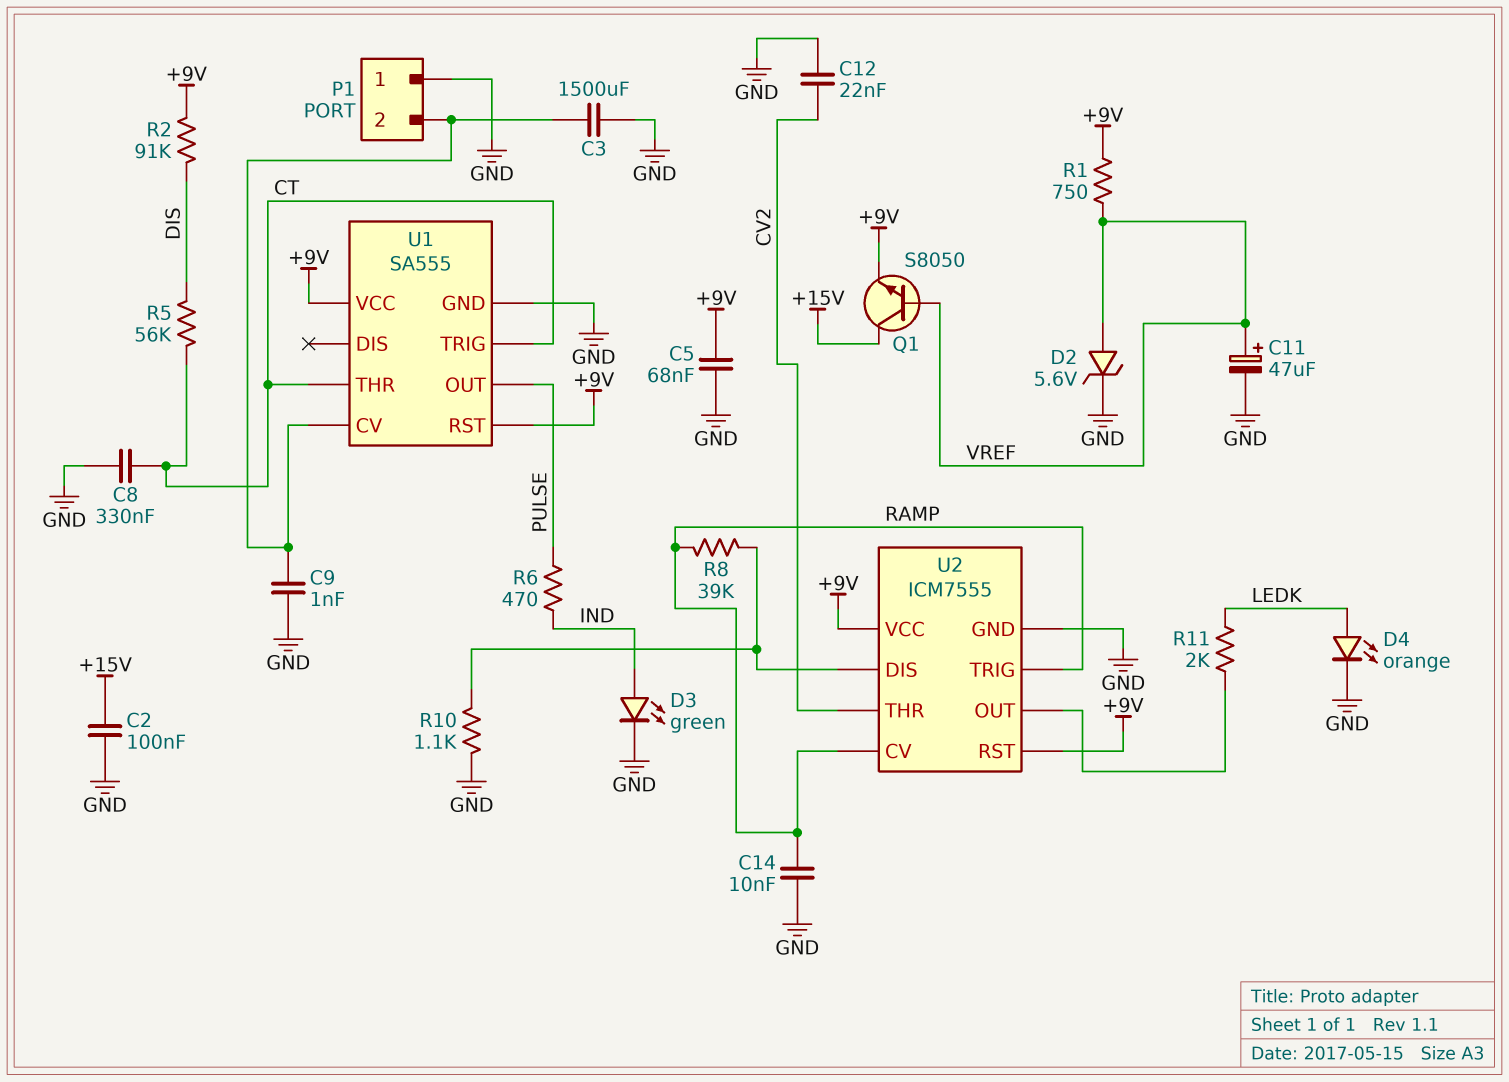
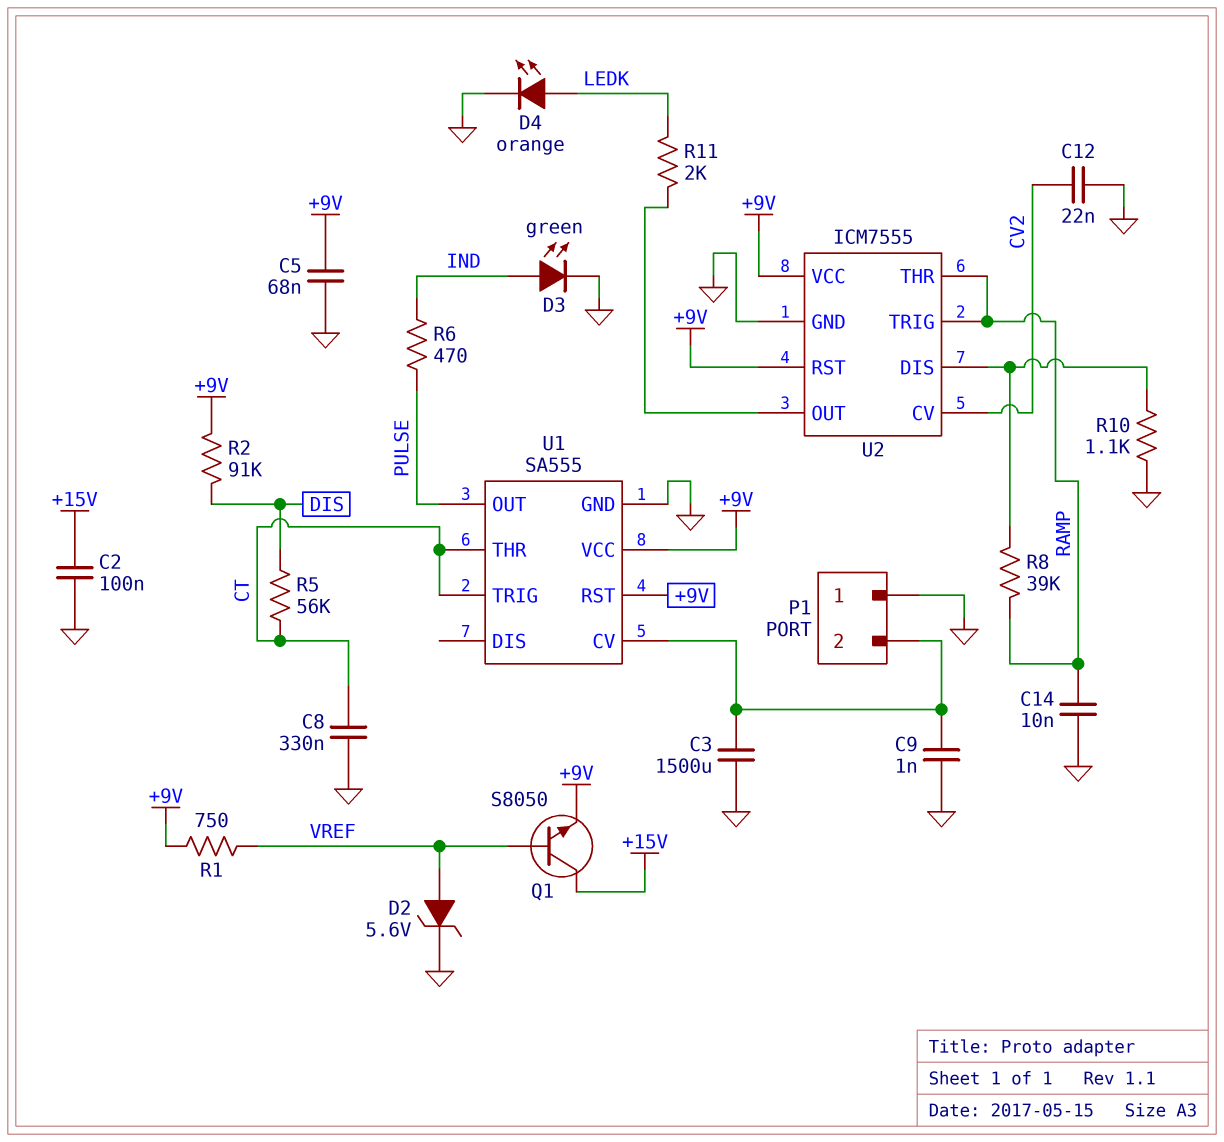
C11: 47uF (plus VREF, minus GND) -> none
U2 pin CV: RAMP -> CV2
U2 pin THR: CV2 -> RAMP

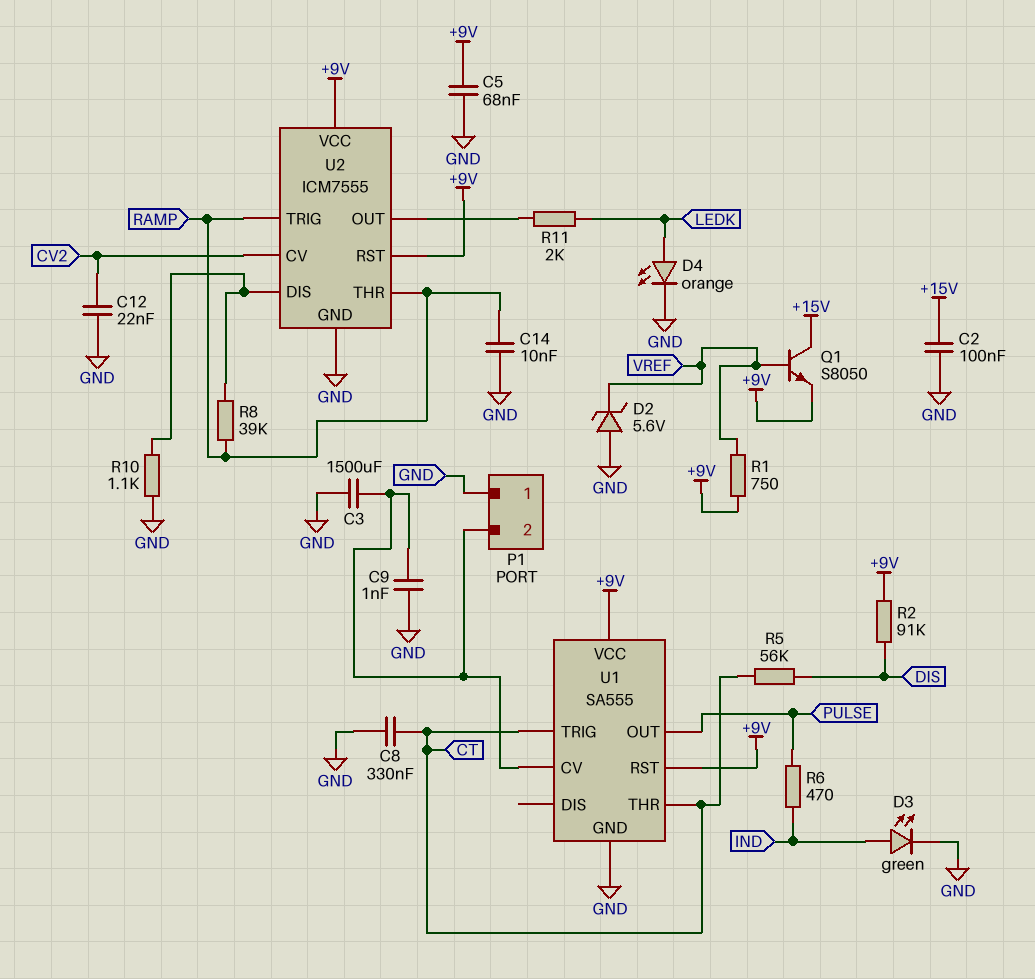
D2: zener 5.6V (A VREF, K GND) -> zener 5.6V (A GND, K VREF)

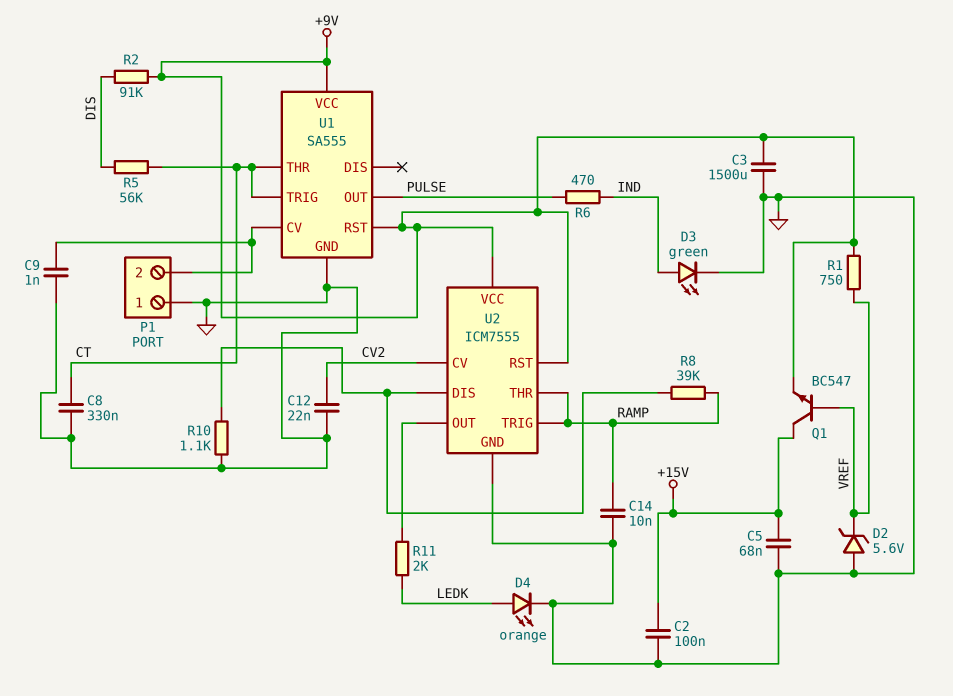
C3: 1500uF (GND, P1/2) -> 1500uF (+9V, GND)
C5: 68nF (+9V, GND) -> 68nF (+15V, GND)
Q1: NPN S8050 (B VREF, C +15V, E +9V) -> NPN BC547 (B VREF, C +15V, E +9V)

